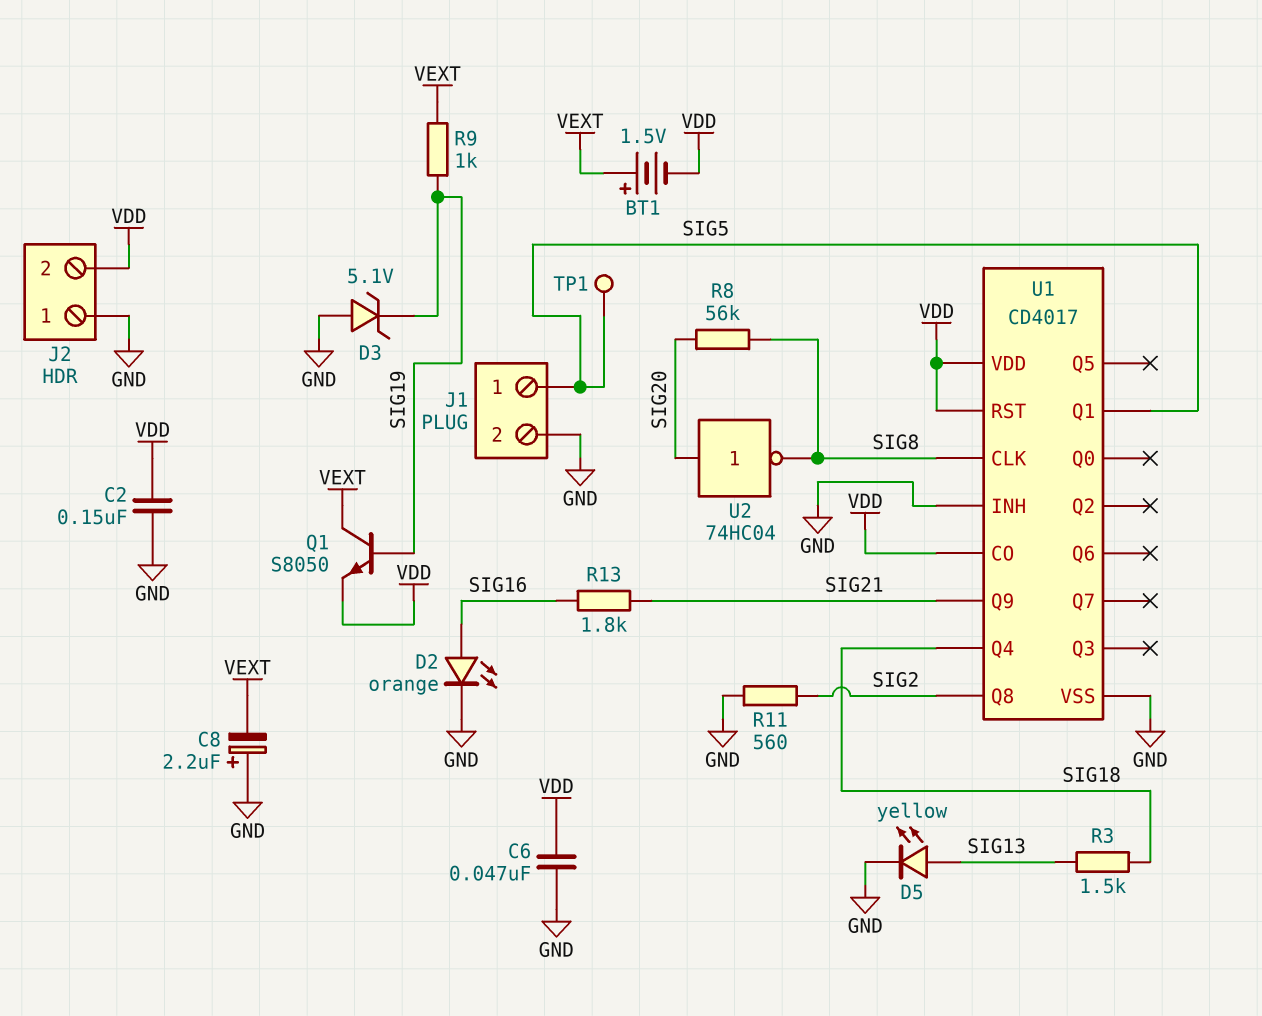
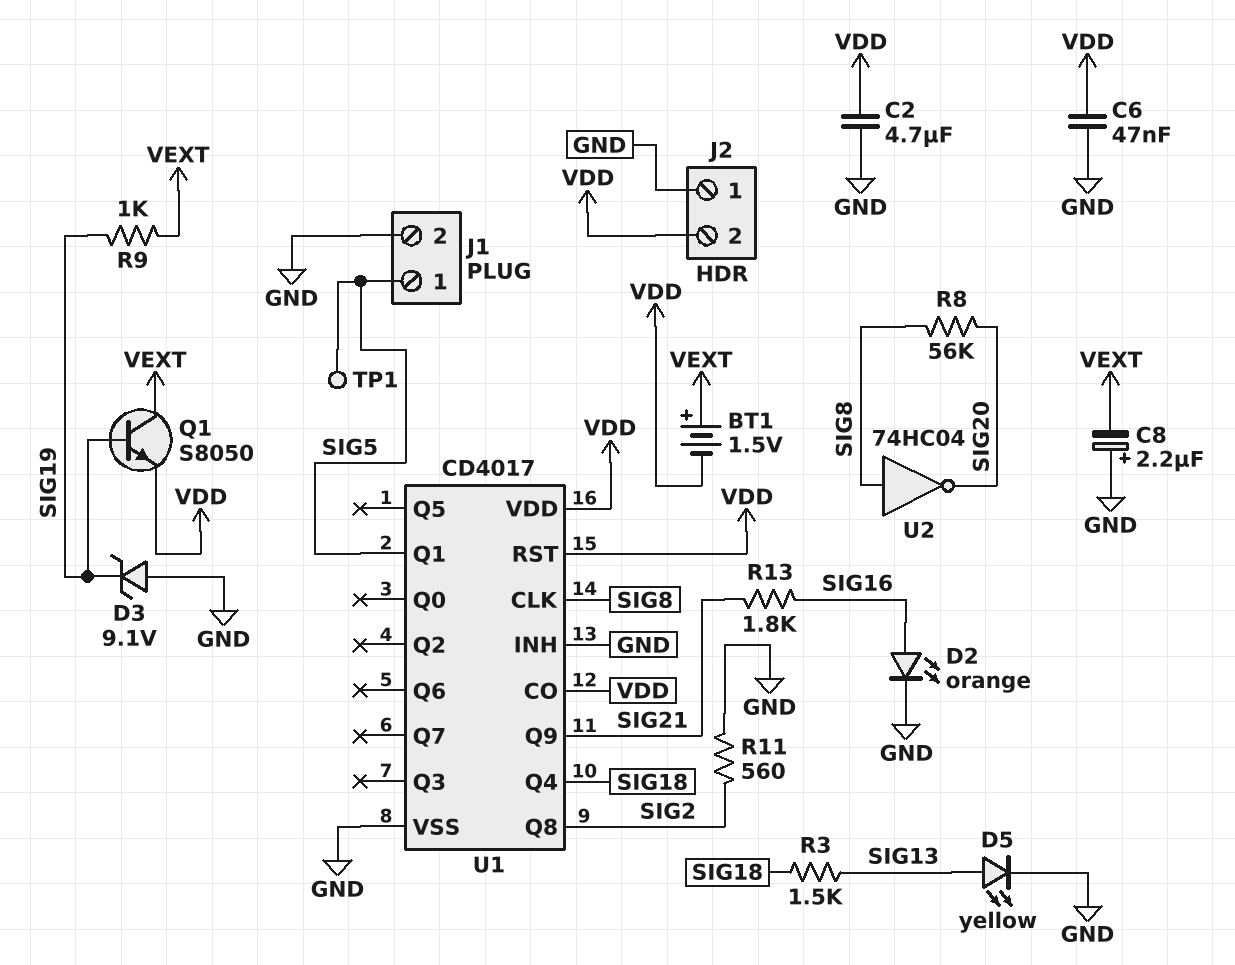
C2: 150nF (GND, VDD) -> 4.7uF (GND, VDD)
D3: zener 5.1V (A GND, K SIG19) -> zener 9.1V (A GND, K SIG19)
U2: NOT 74HC04 (in SIG20, out SIG8) -> NOT 74HC04 (in SIG8, out SIG20)

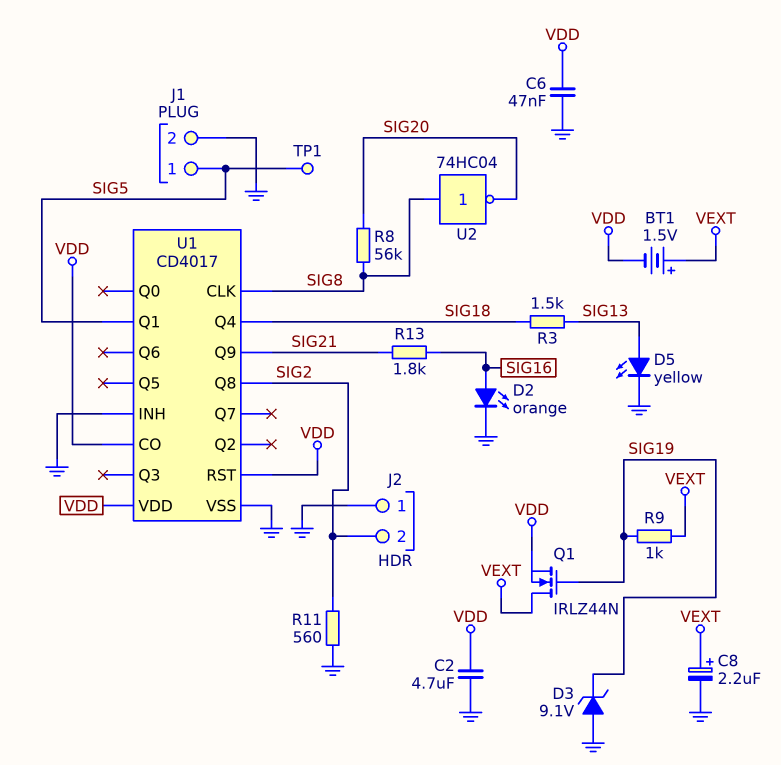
C8: 2.2uF (plus GND, minus VEXT) -> 2.2uF (plus VEXT, minus GND)
J2 pin 2: VDD -> SIG2
Q1: NPN S8050 (B SIG19, C VEXT, E VDD) -> NMOS IRLZ44N (G SIG19, D VEXT, S VDD)

